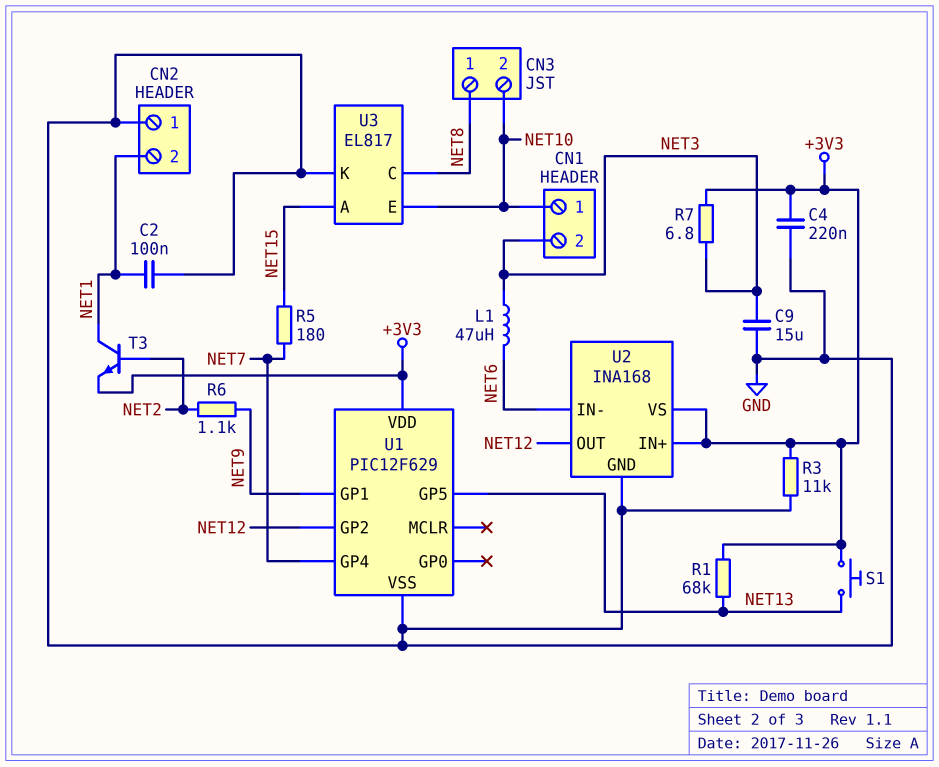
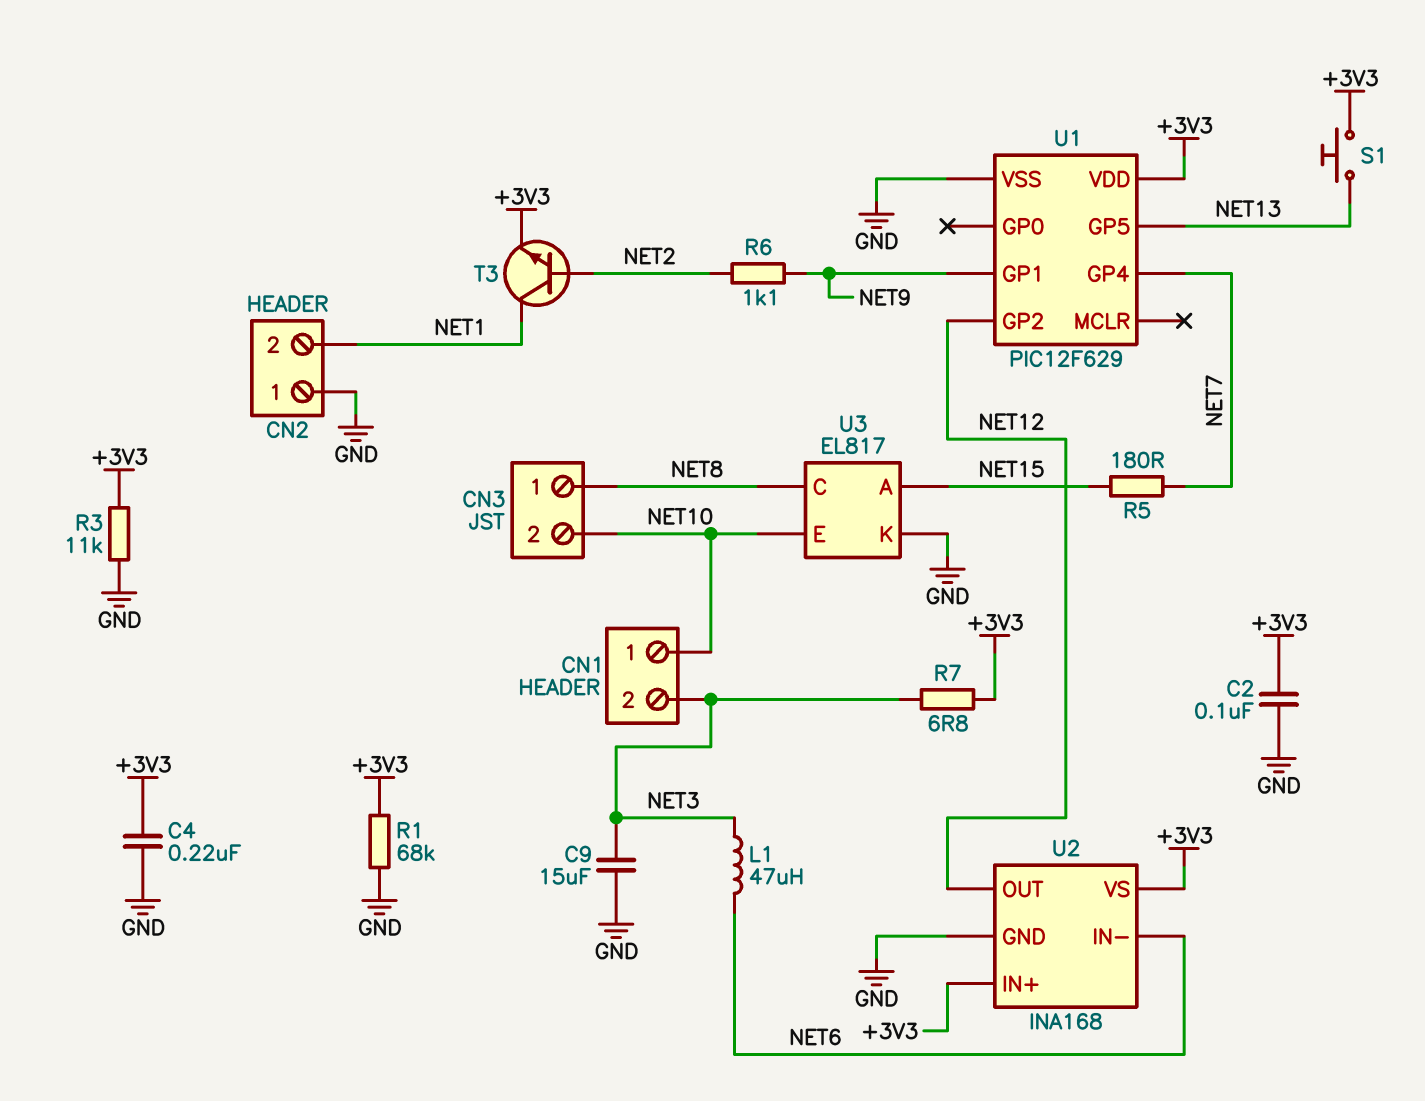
C2: 100nF (GND, NET1) -> 100nF (+3V3, GND)
R1: 68k (+3V3, NET13) -> 68k (+3V3, GND)

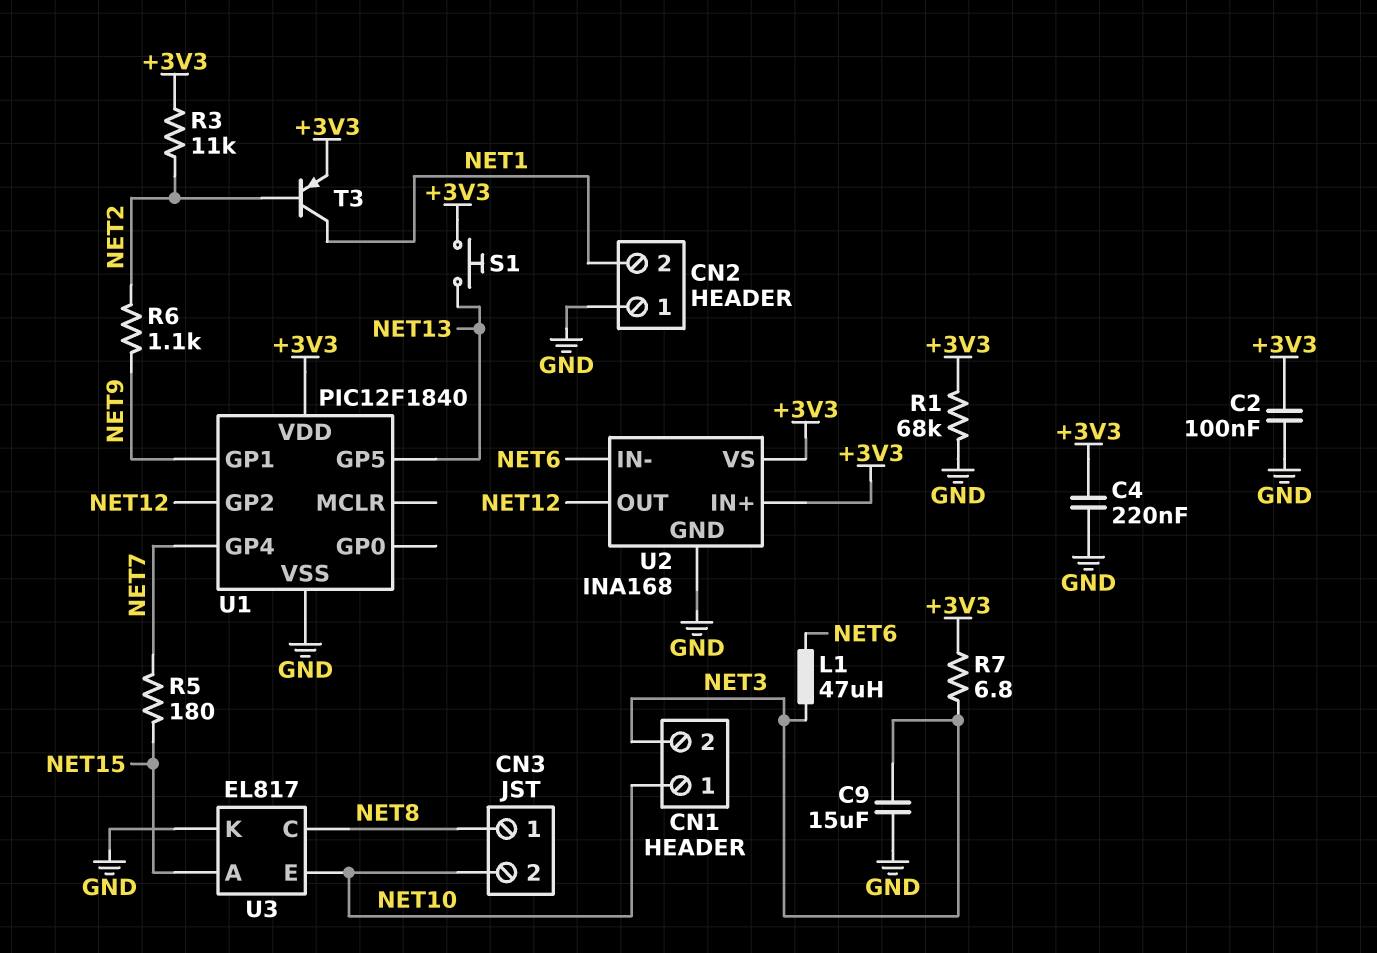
R3: 11k (+3V3, GND) -> 11k (+3V3, NET2)
T3: NPN (B NET2, C NET1, E +3V3) -> PNP (B NET2, C NET1, E +3V3)
U1: PIC12F629 -> PIC12F1840

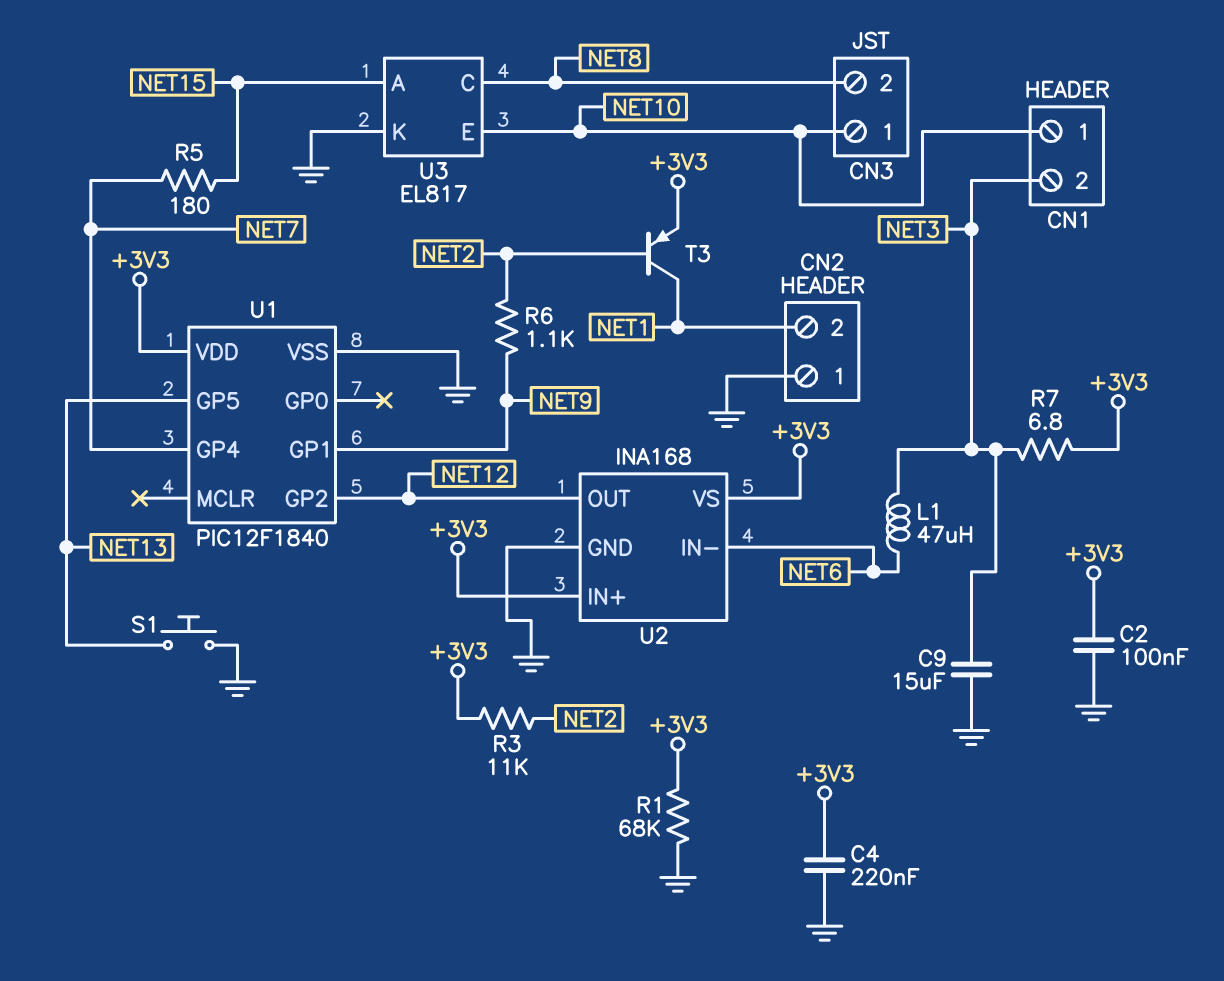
CN3 pin 1: NET8 -> NET10
CN3 pin 2: NET10 -> NET8
S1: button (+3V3, NET13) -> button (GND, NET13)

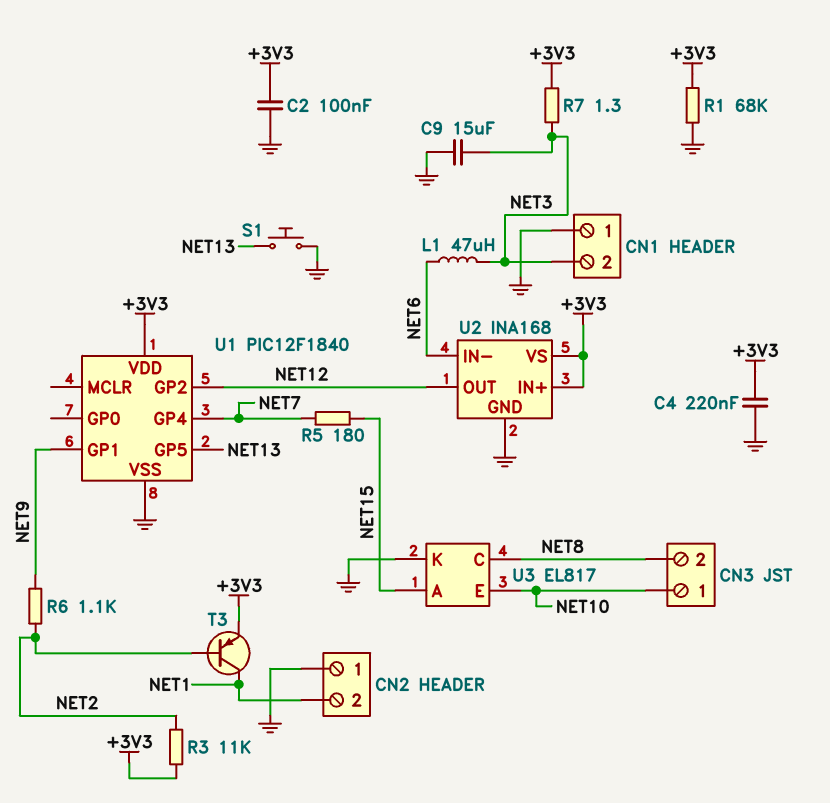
CN1 pin 1: NET10 -> GND
R7: 6.8 (+3V3, NET3) -> 1.3 (+3V3, NET3)

